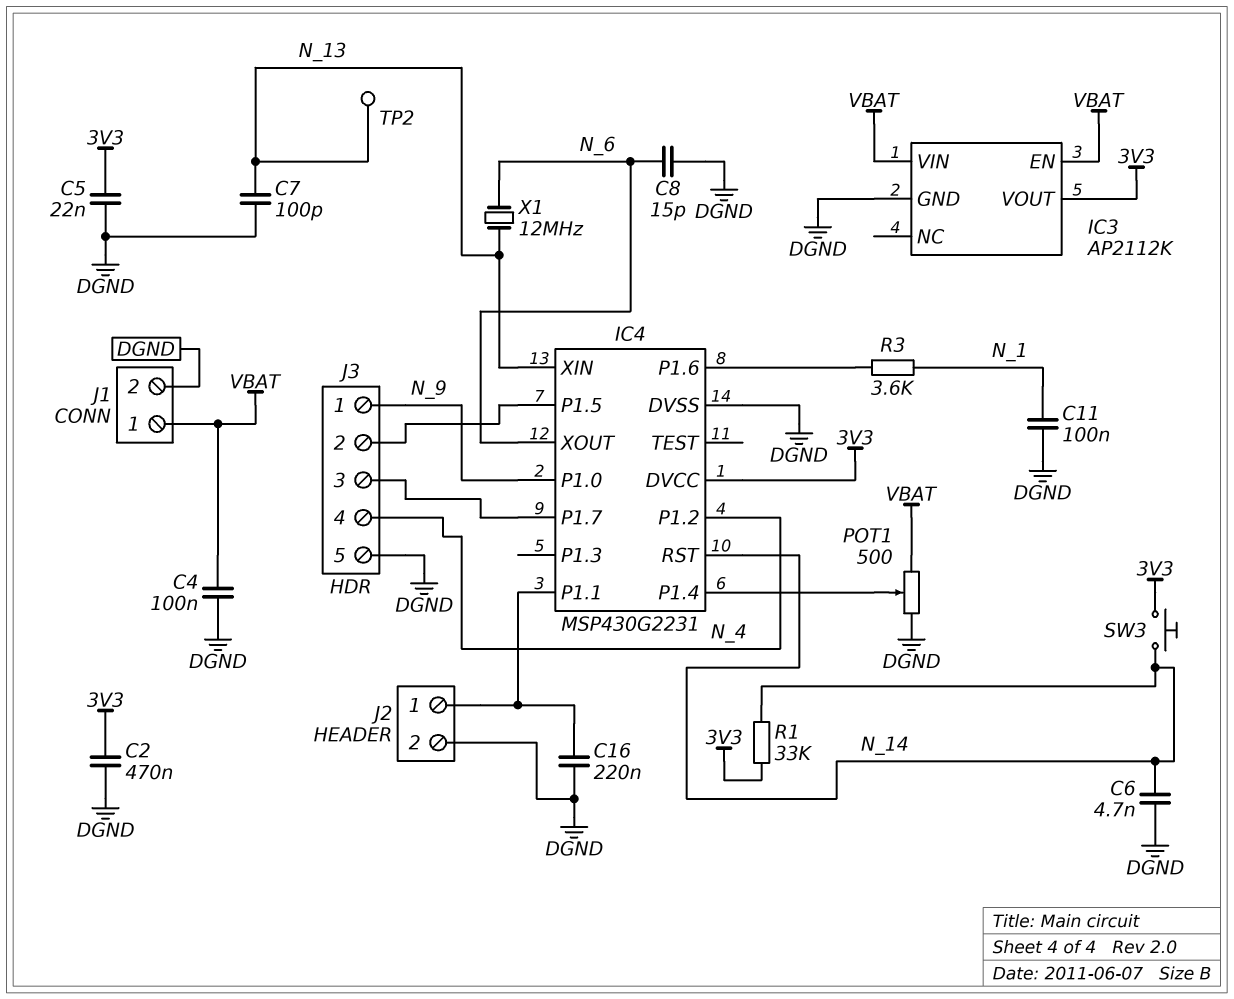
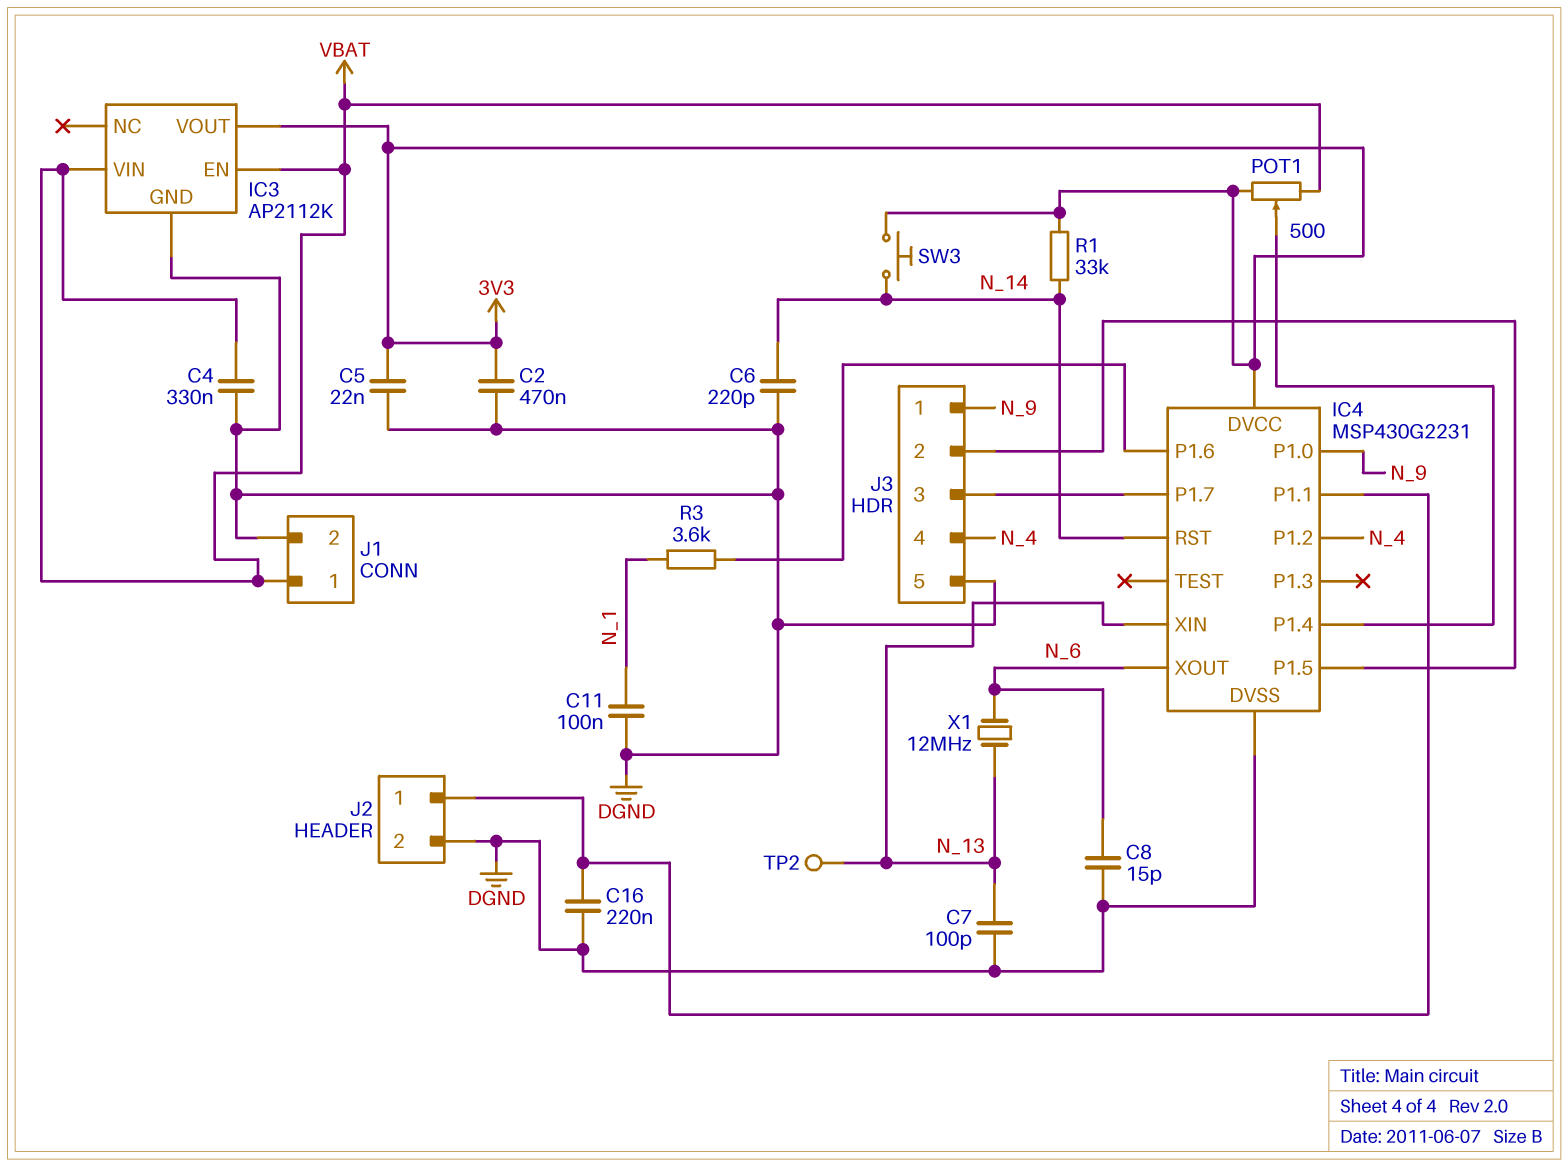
C4: 100nF (DGND, VBAT) -> 330nF (DGND, VBAT)
C6: 4.7nF (DGND, N_14) -> 220pF (DGND, N_14)
POT1: 500 (DGND, VBAT, wiper IC4/P1.4) -> 500 (3V3, VBAT, wiper IC4/P1.4)

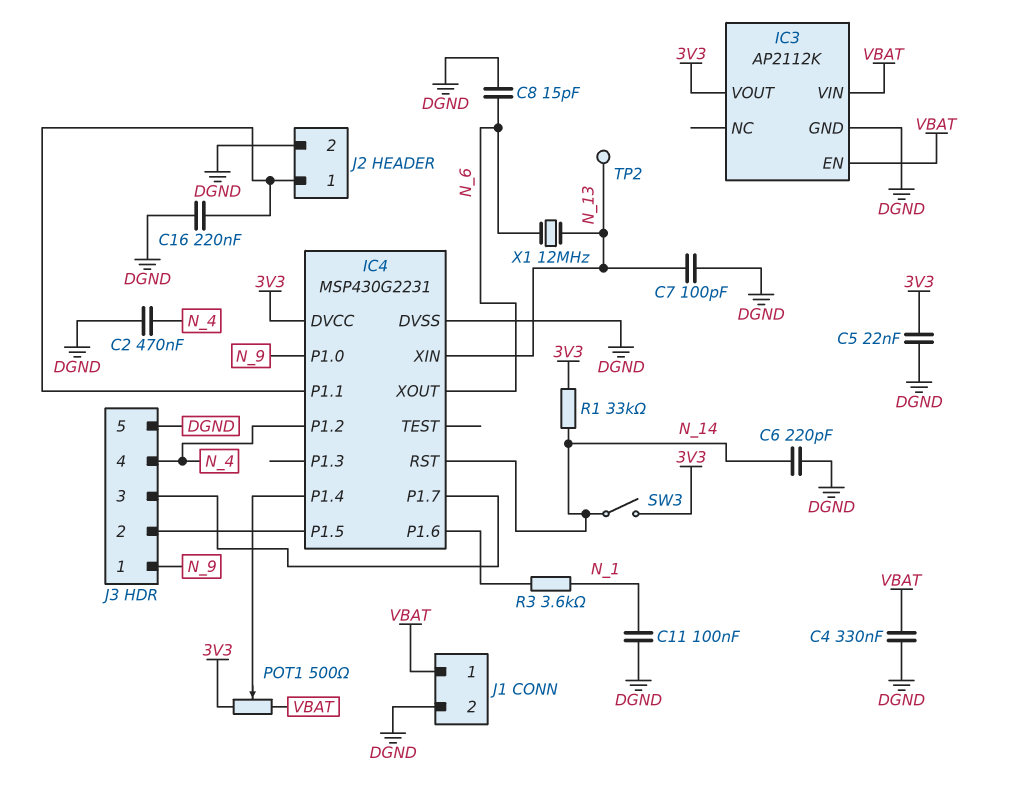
C2: 470nF (3V3, DGND) -> 470nF (DGND, N_4)
SW3: button (3V3, N_14) -> switch (3V3, N_14)

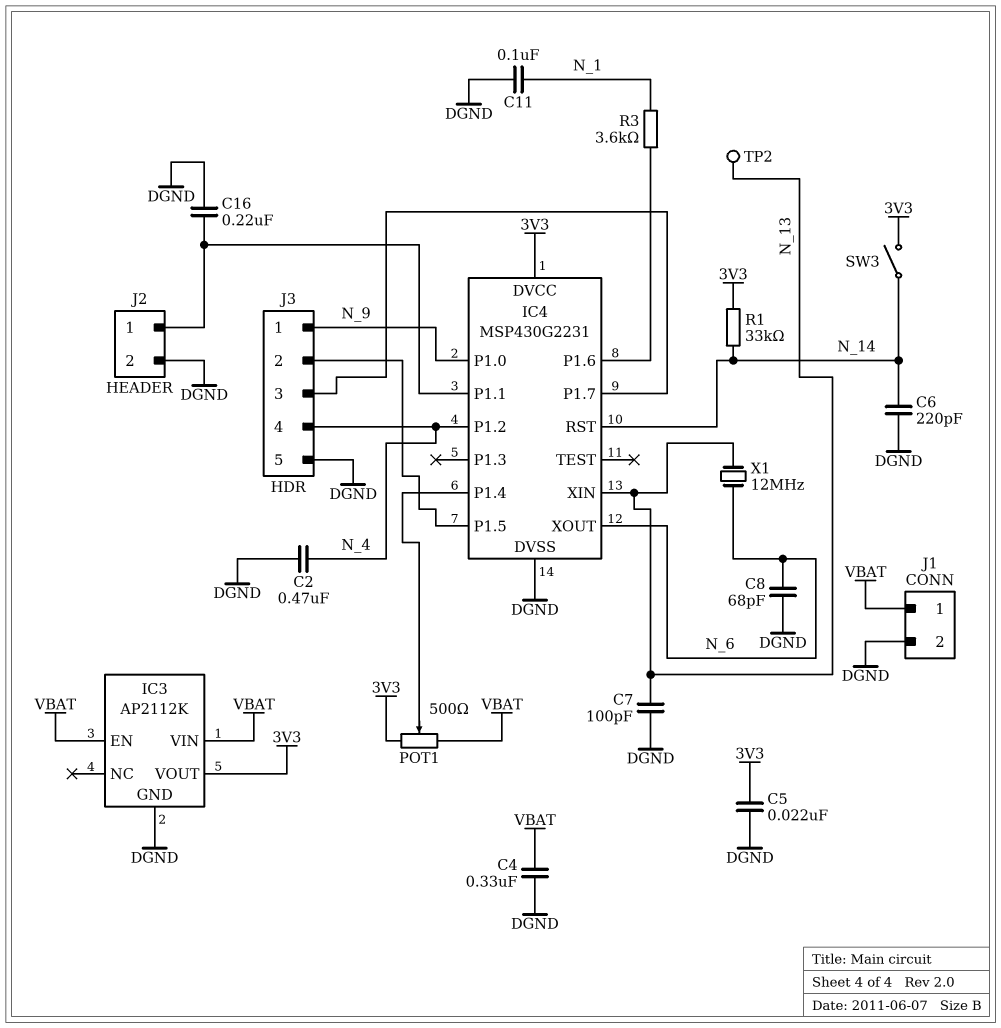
C8: 15pF (DGND, N_6) -> 68pF (DGND, N_6)

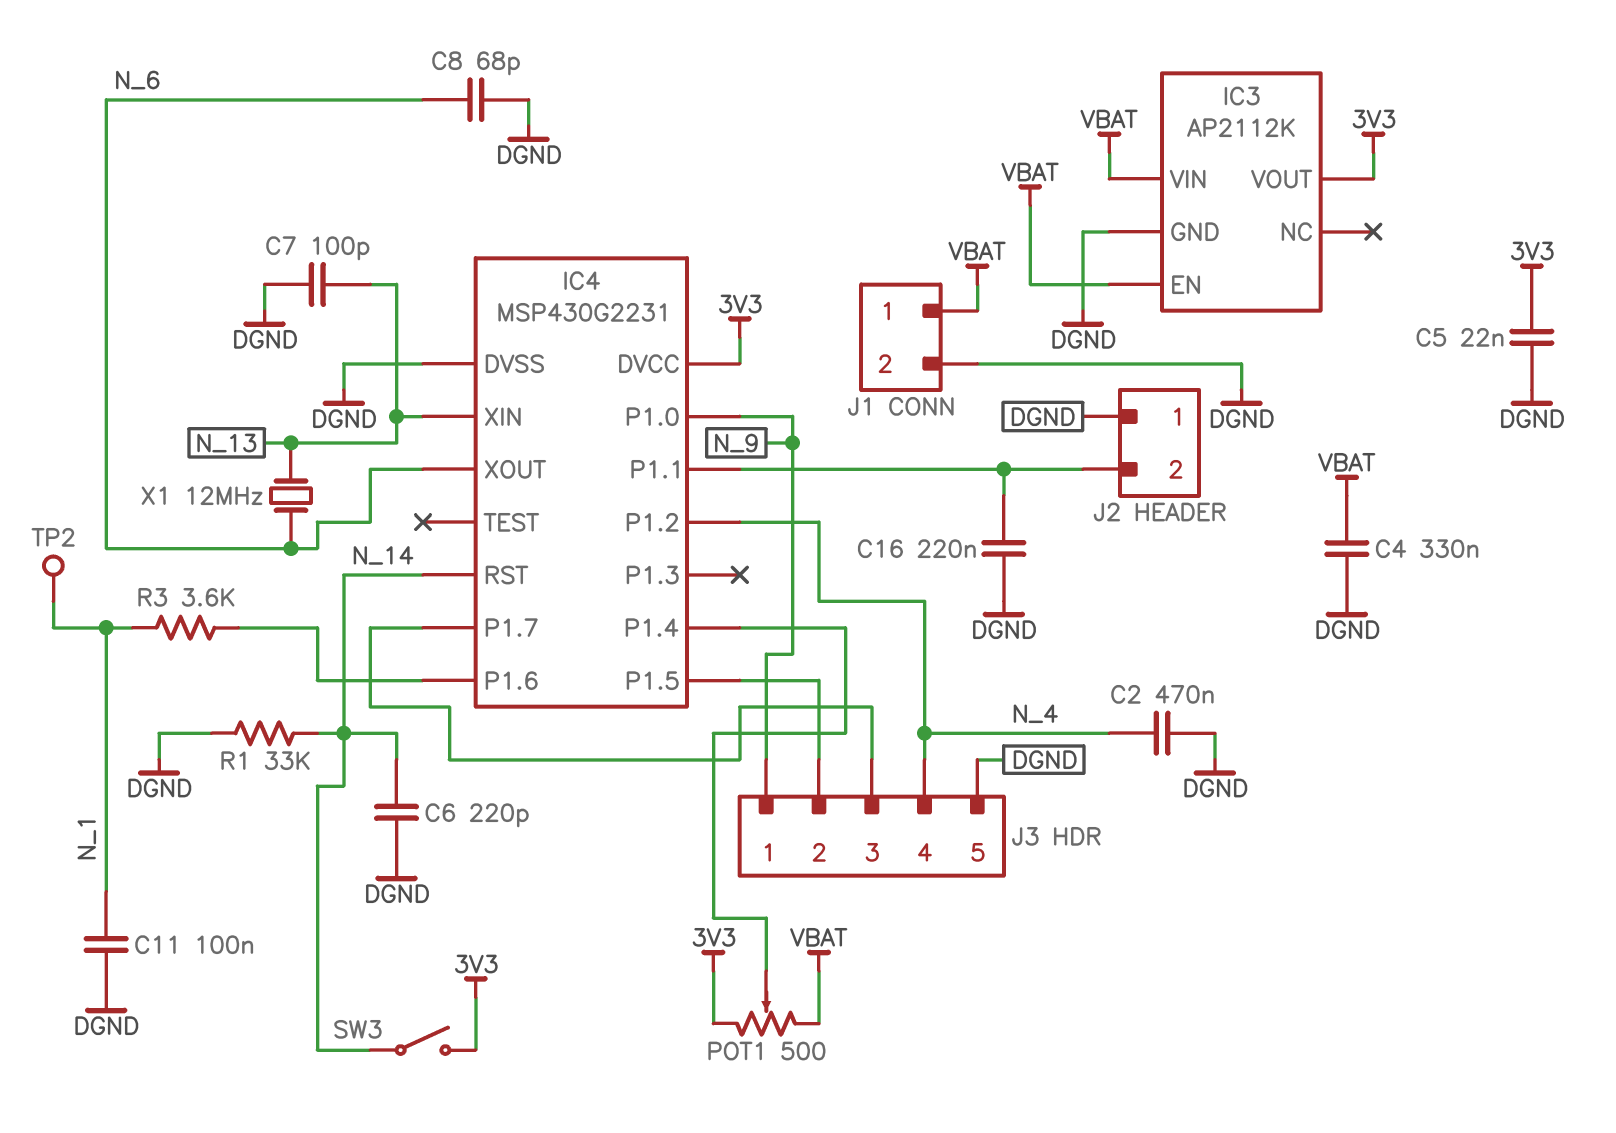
J2 pin 1: IC4/P1.1 -> DGND
J2 pin 2: DGND -> IC4/P1.1
R1: 33k (3V3, N_14) -> 33k (DGND, N_14)
TP2: test point (N_13) -> test point (N_1)

